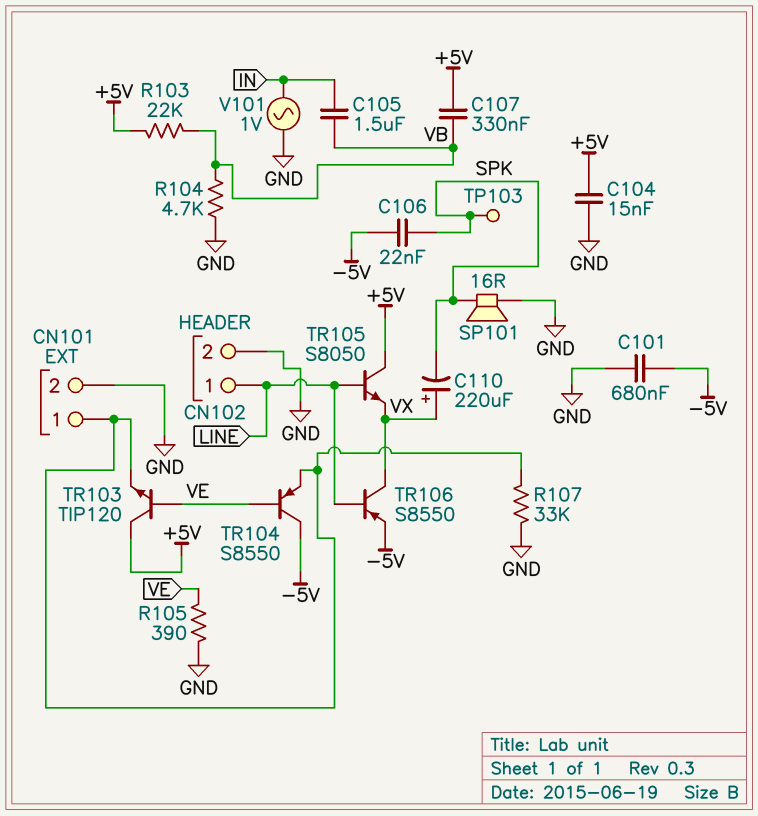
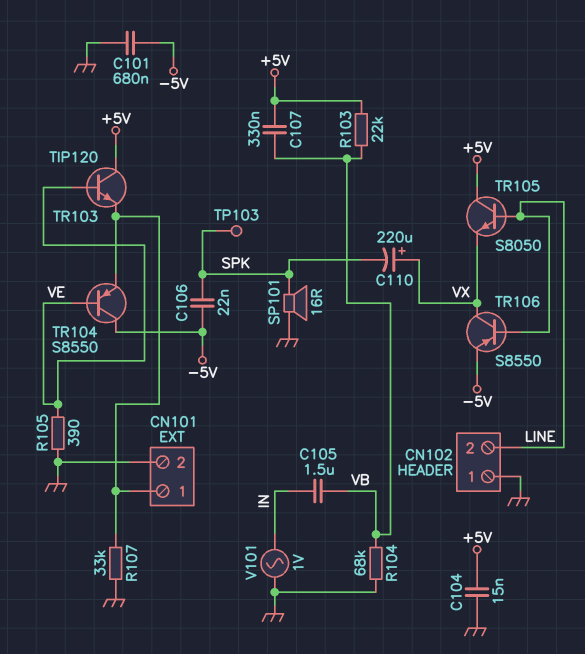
CN102 pin 1: LINE -> GND
CN102 pin 2: GND -> LINE
R104: 4.7k (GND, VB) -> 68k (GND, VB)

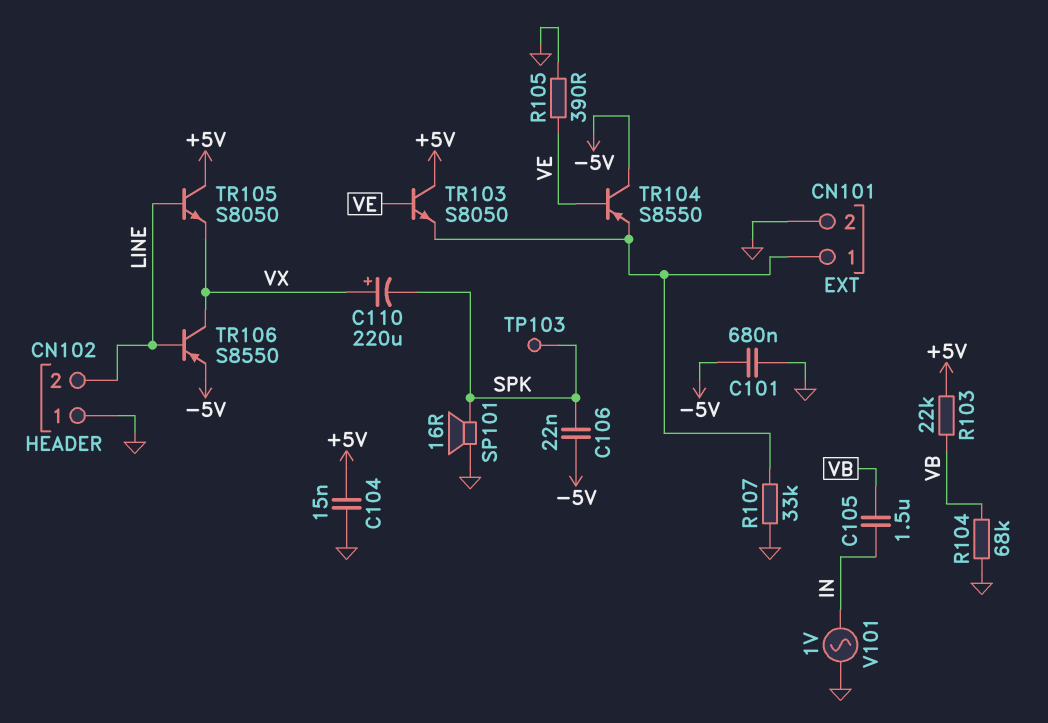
C107: 330nF (+5V, VB) -> none
TR103: NPN TIP120 (B VE, C +5V, E CN101/1) -> NPN S8050 (B VE, C +5V, E CN101/1)

